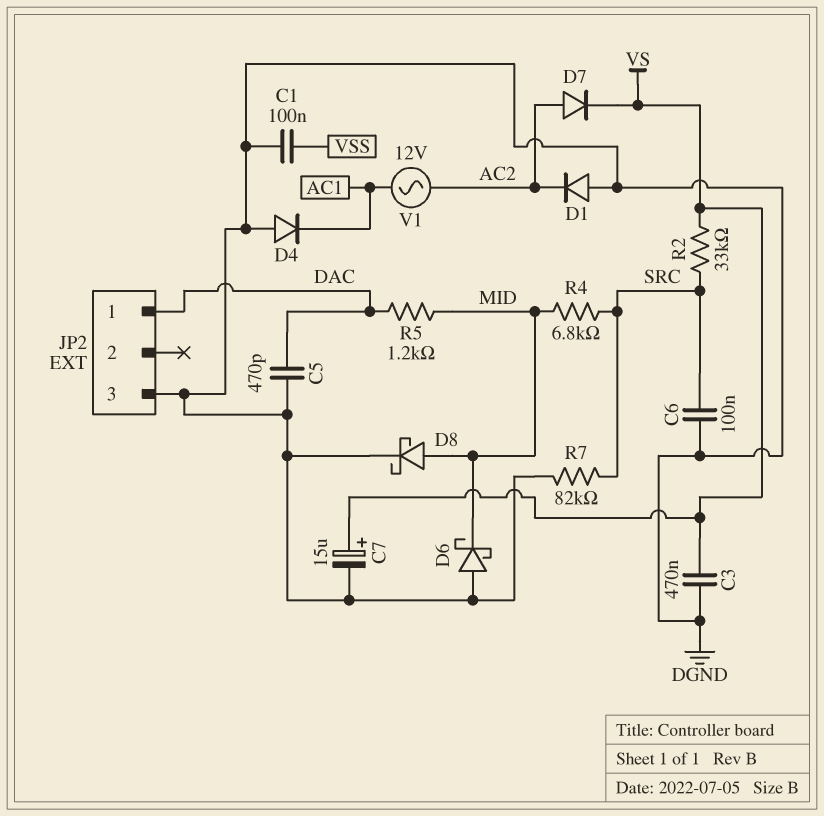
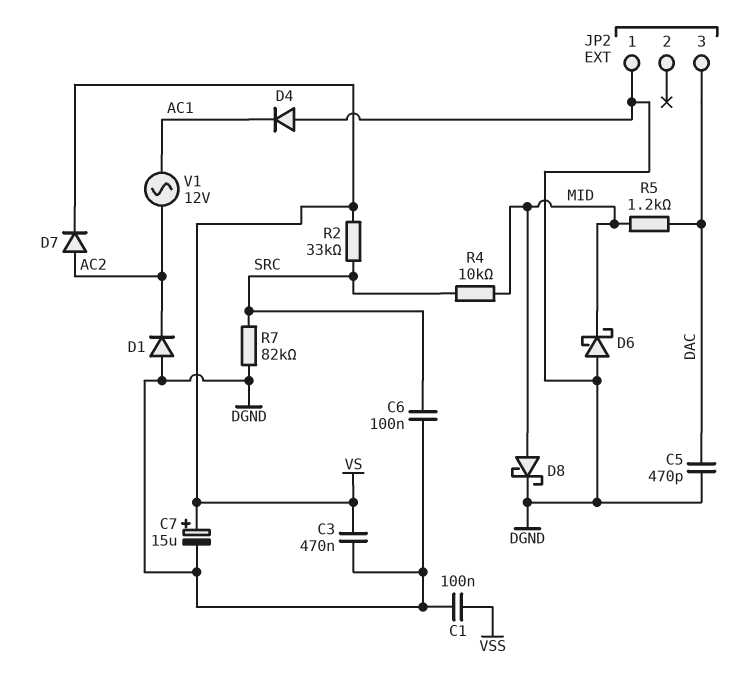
JP2 pin 1: DAC -> DGND
JP2 pin 3: DGND -> DAC
R4: 6.8k (MID, SRC) -> 10k (MID, SRC)

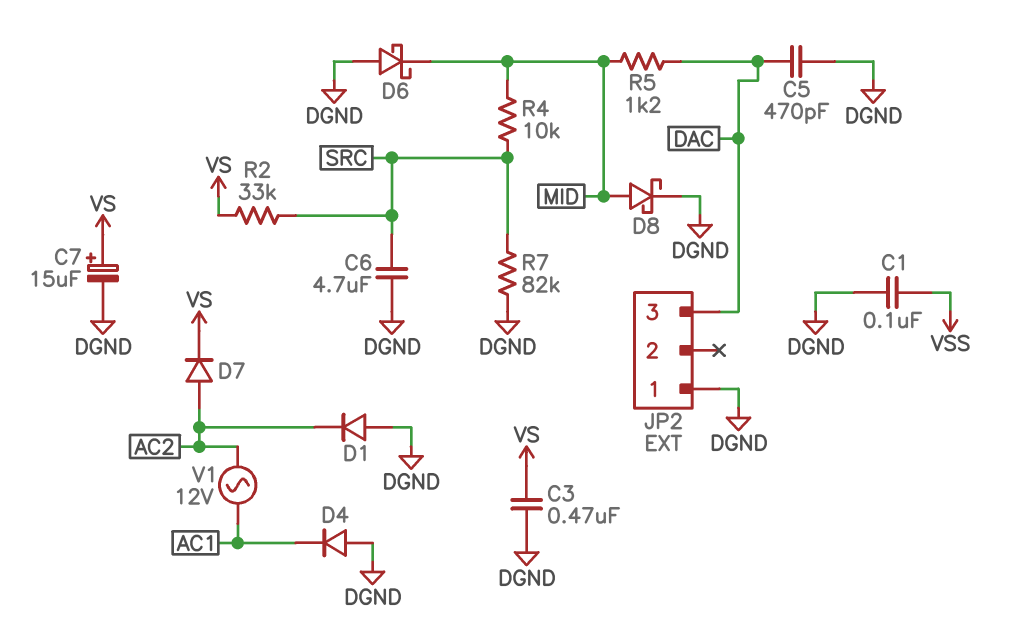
C6: 100nF (DGND, SRC) -> 4.7uF (DGND, SRC)

